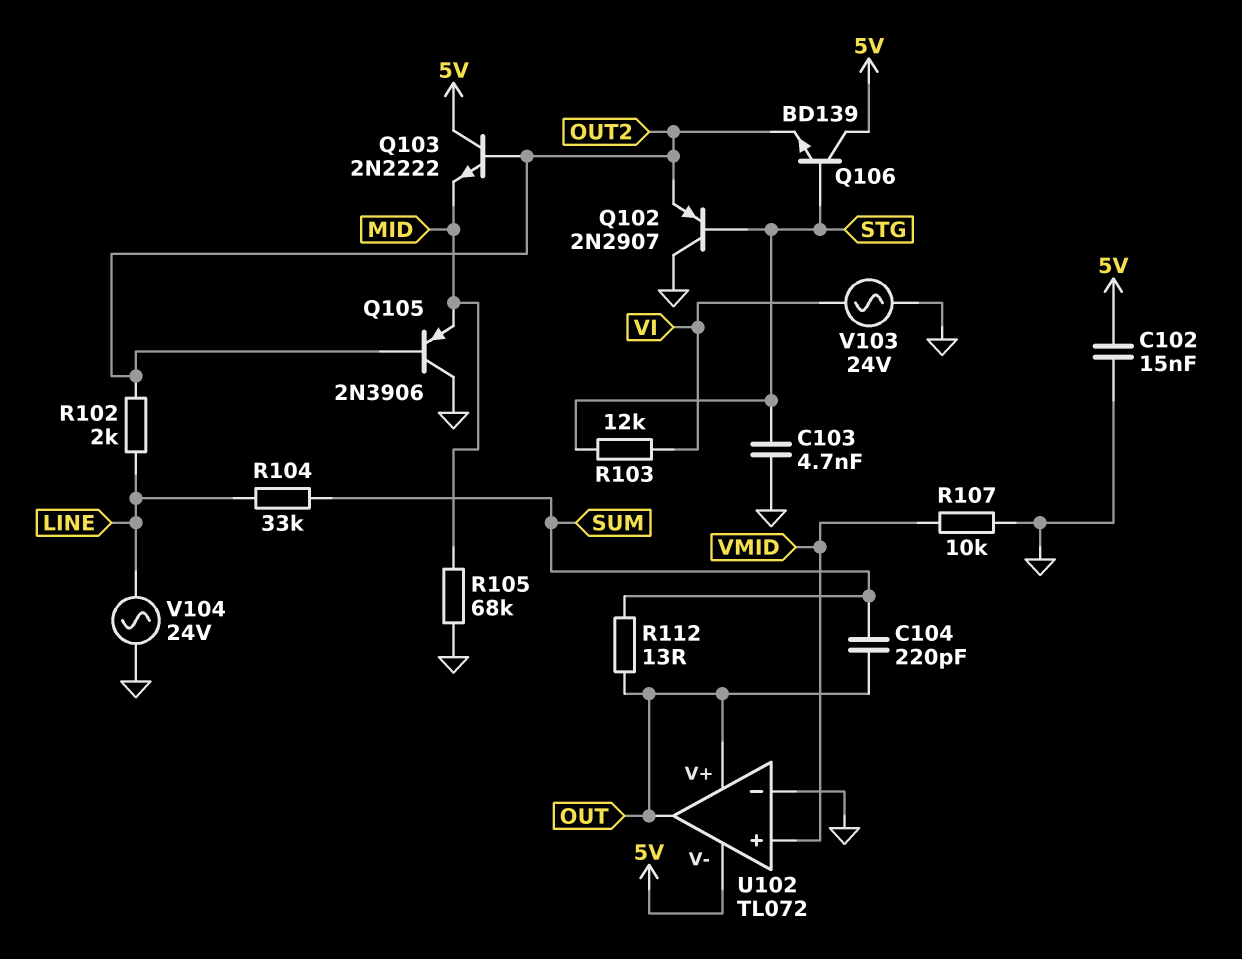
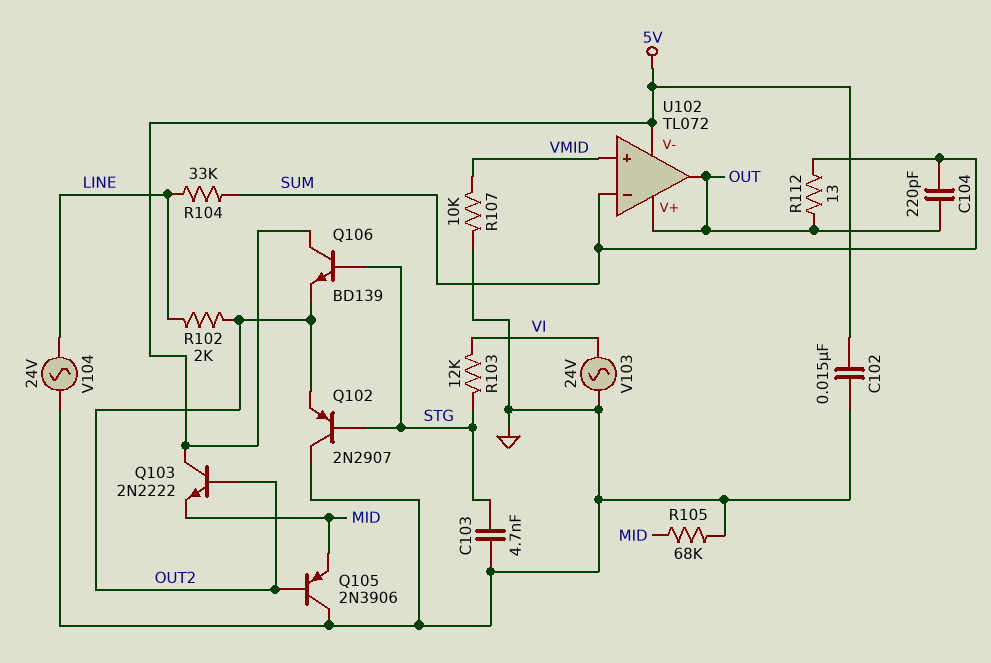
U102 pin in-: GND -> SUM

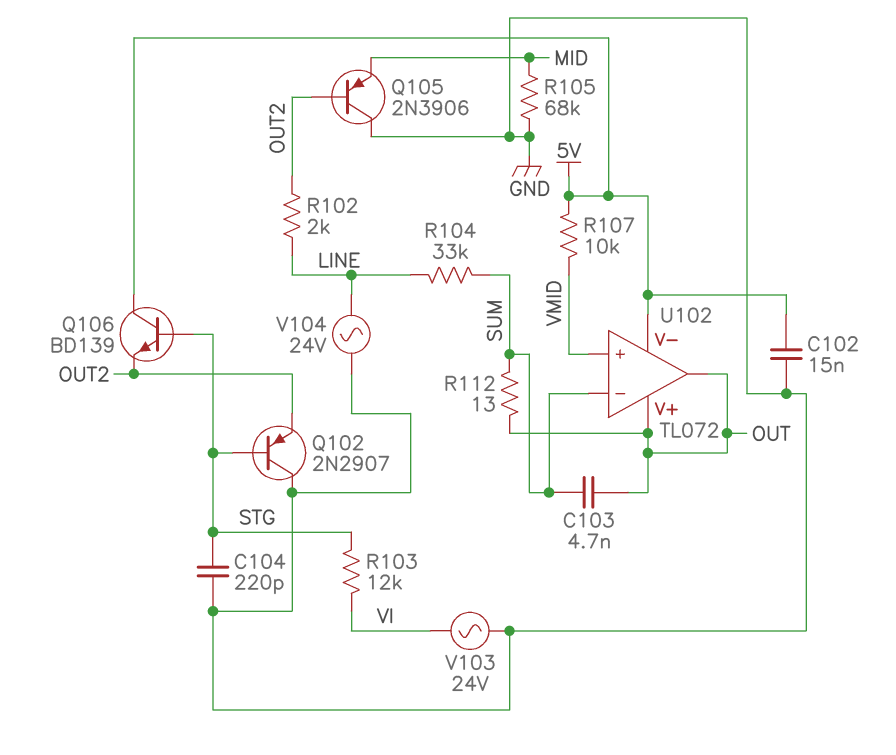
C103: 4.7nF (GND, STG) -> 4.7nF (OUT, SUM)
C104: 220pF (OUT, SUM) -> 220pF (GND, STG)
Q103: NPN 2N2222 (B OUT2, C 5V, E MID) -> none
R107: 10k (GND, VMID) -> 10k (5V, VMID)

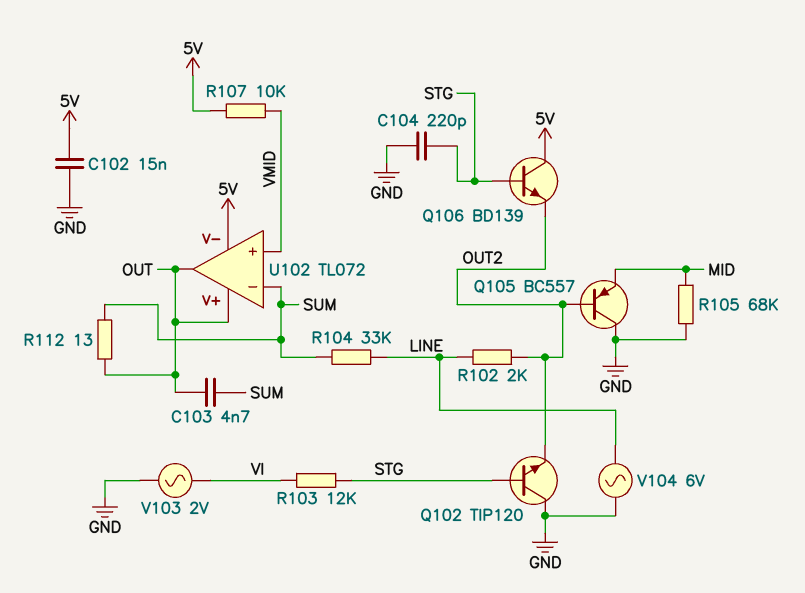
Q102: PNP 2N2907 (B STG, C GND, E OUT2) -> NPN TIP120 (B STG, C GND, E OUT2)
Q105: PNP 2N3906 (B OUT2, C GND, E MID) -> PNP BC557 (B OUT2, C GND, E MID)
V103: AC 24V (GND, VI) -> AC 2V (GND, VI)
V104: AC 24V (GND, LINE) -> AC 6V (GND, LINE)

